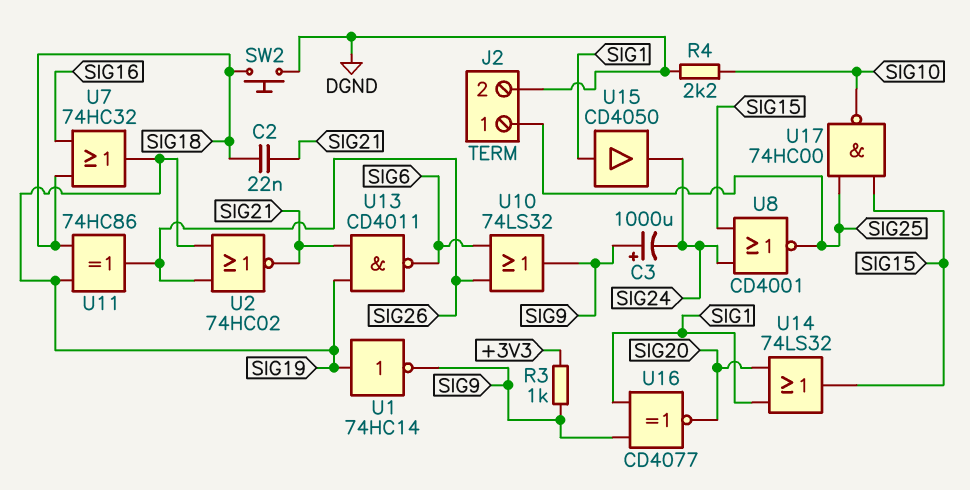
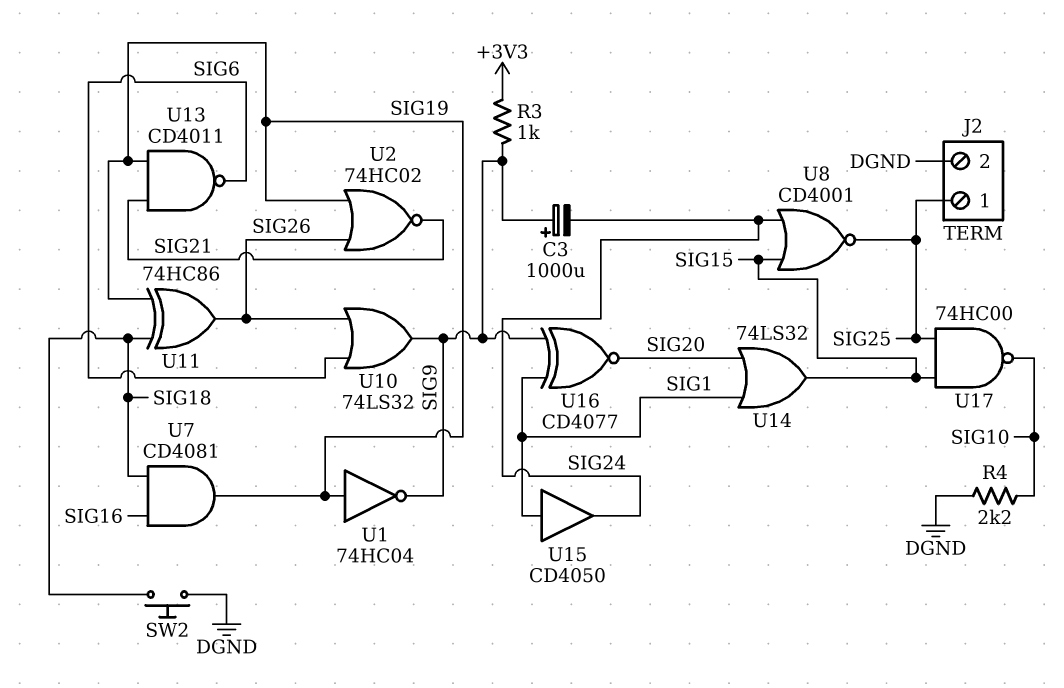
C2: 22nF (SIG18, SIG21) -> none
U1: NOT 74HC14 (in SIG19, out SIG9) -> NOT 74HC04 (in SIG19, out SIG9)
U7: OR 74HC32 (in SIG16, in SIG18, out SIG19) -> AND CD4081 (in SIG16, in SIG18, out SIG19)

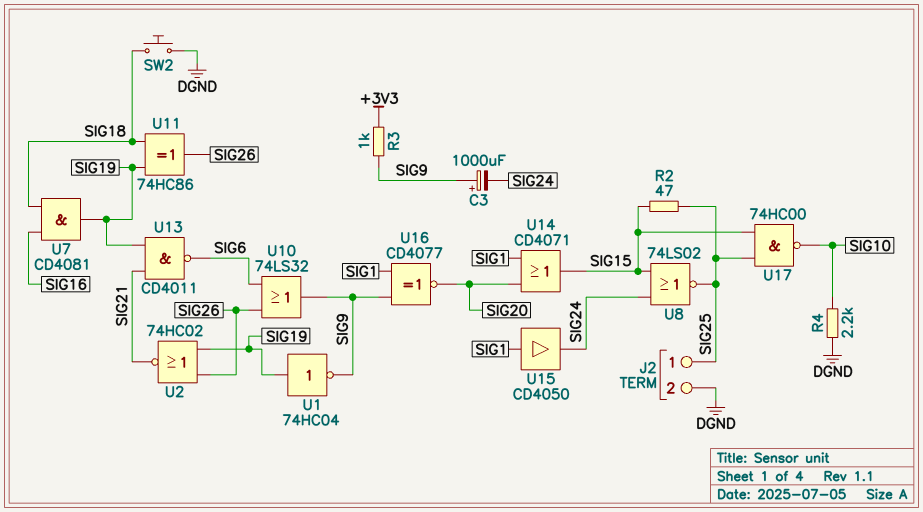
R2: none -> 47 (SIG15, SIG25)
U8: NOR CD4001 (in SIG15, in SIG24, out SIG25) -> NOR 74LS02 (in SIG15, in SIG24, out SIG25)
U14: OR 74LS32 (in SIG1, in SIG20, out SIG15) -> OR CD4071 (in SIG1, in SIG20, out SIG15)

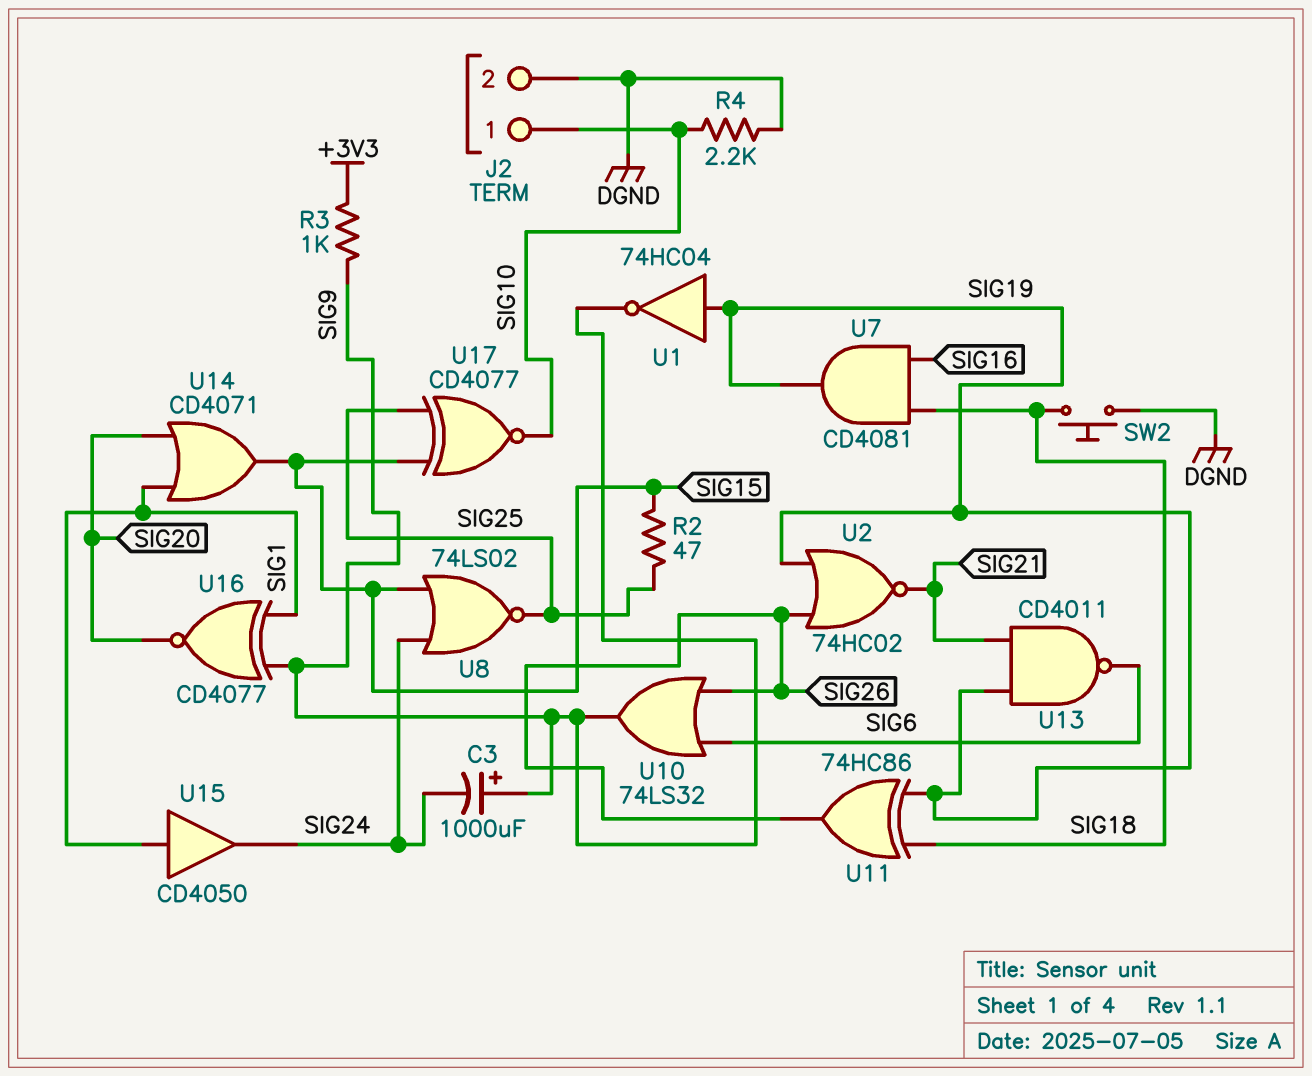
J2 pin 1: SIG25 -> SIG10
U17: NAND 74HC00 (in SIG15, in SIG25, out SIG10) -> XNOR CD4077 (in SIG15, in SIG25, out SIG10)

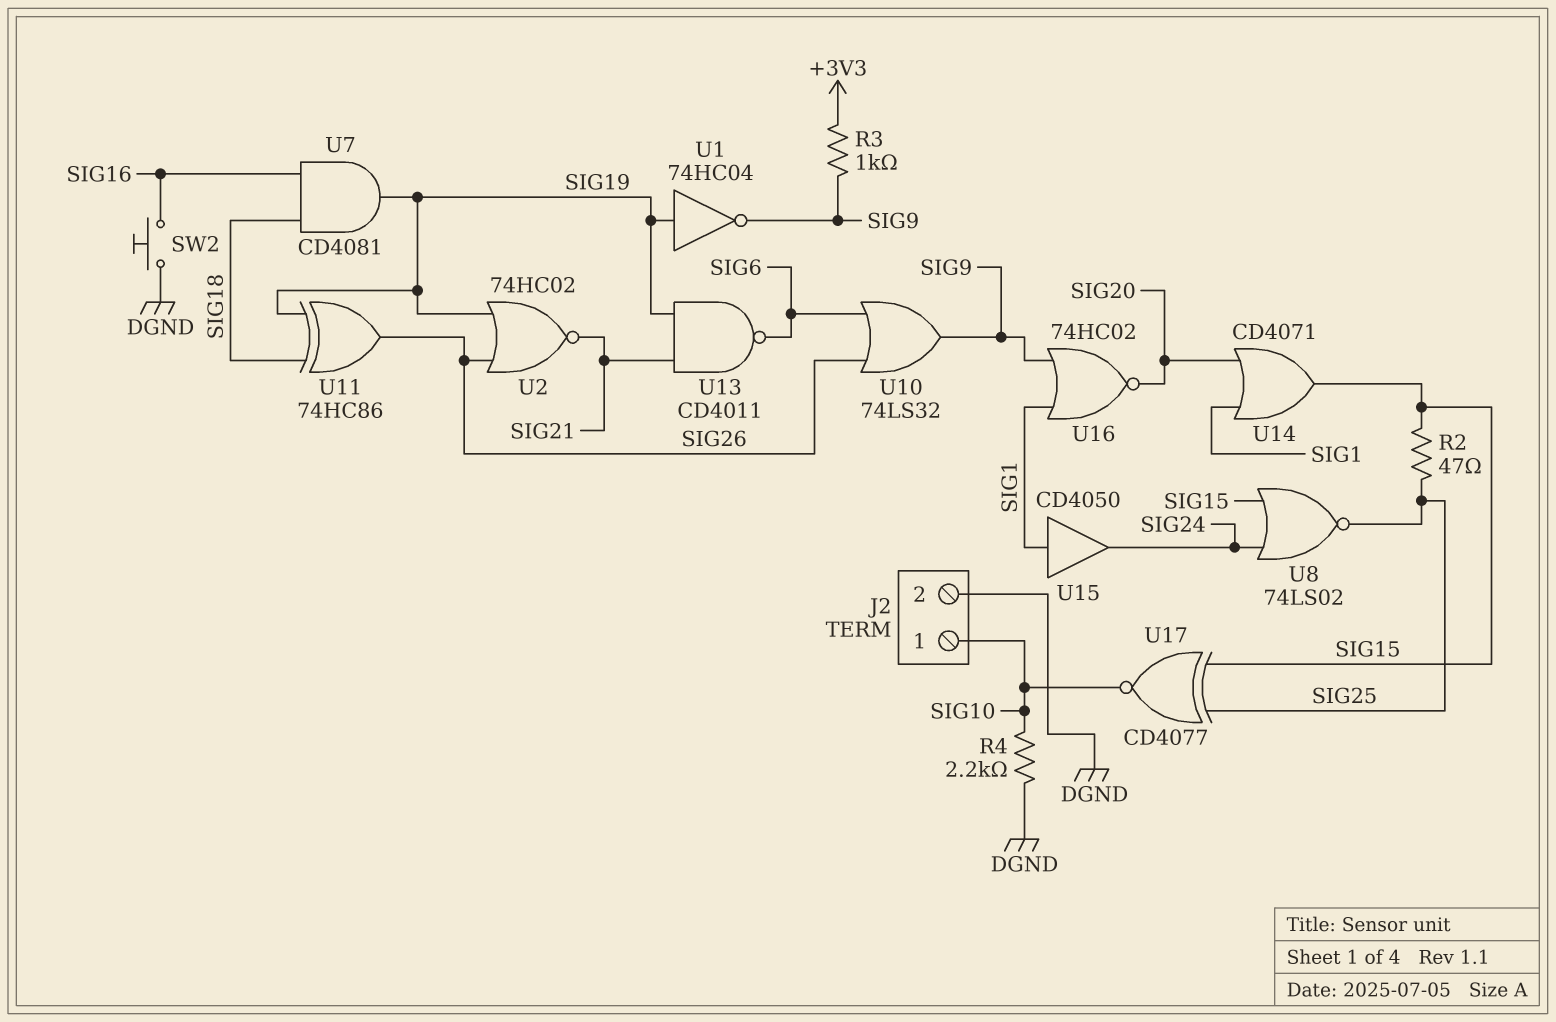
C3: 1000uF (plus SIG9, minus SIG24) -> none
SW2: button (DGND, SIG18) -> button (DGND, SIG16)
U16: XNOR CD4077 (in SIG1, in SIG9, out SIG20) -> NOR 74HC02 (in SIG1, in SIG9, out SIG20)

